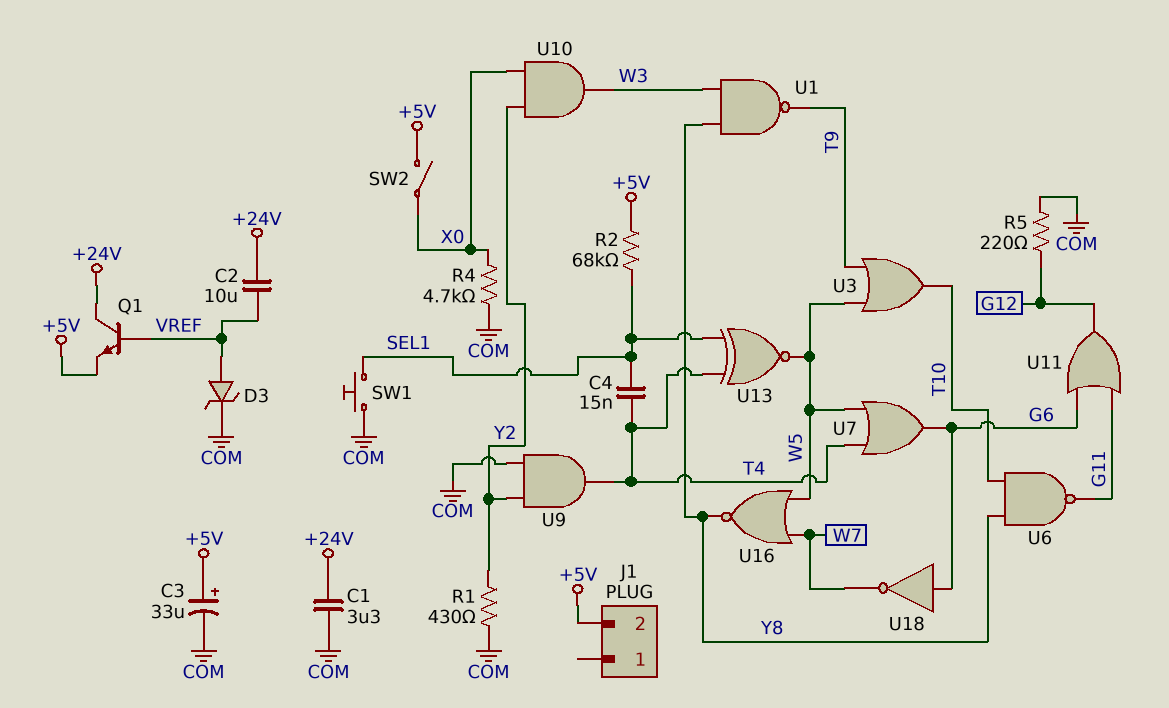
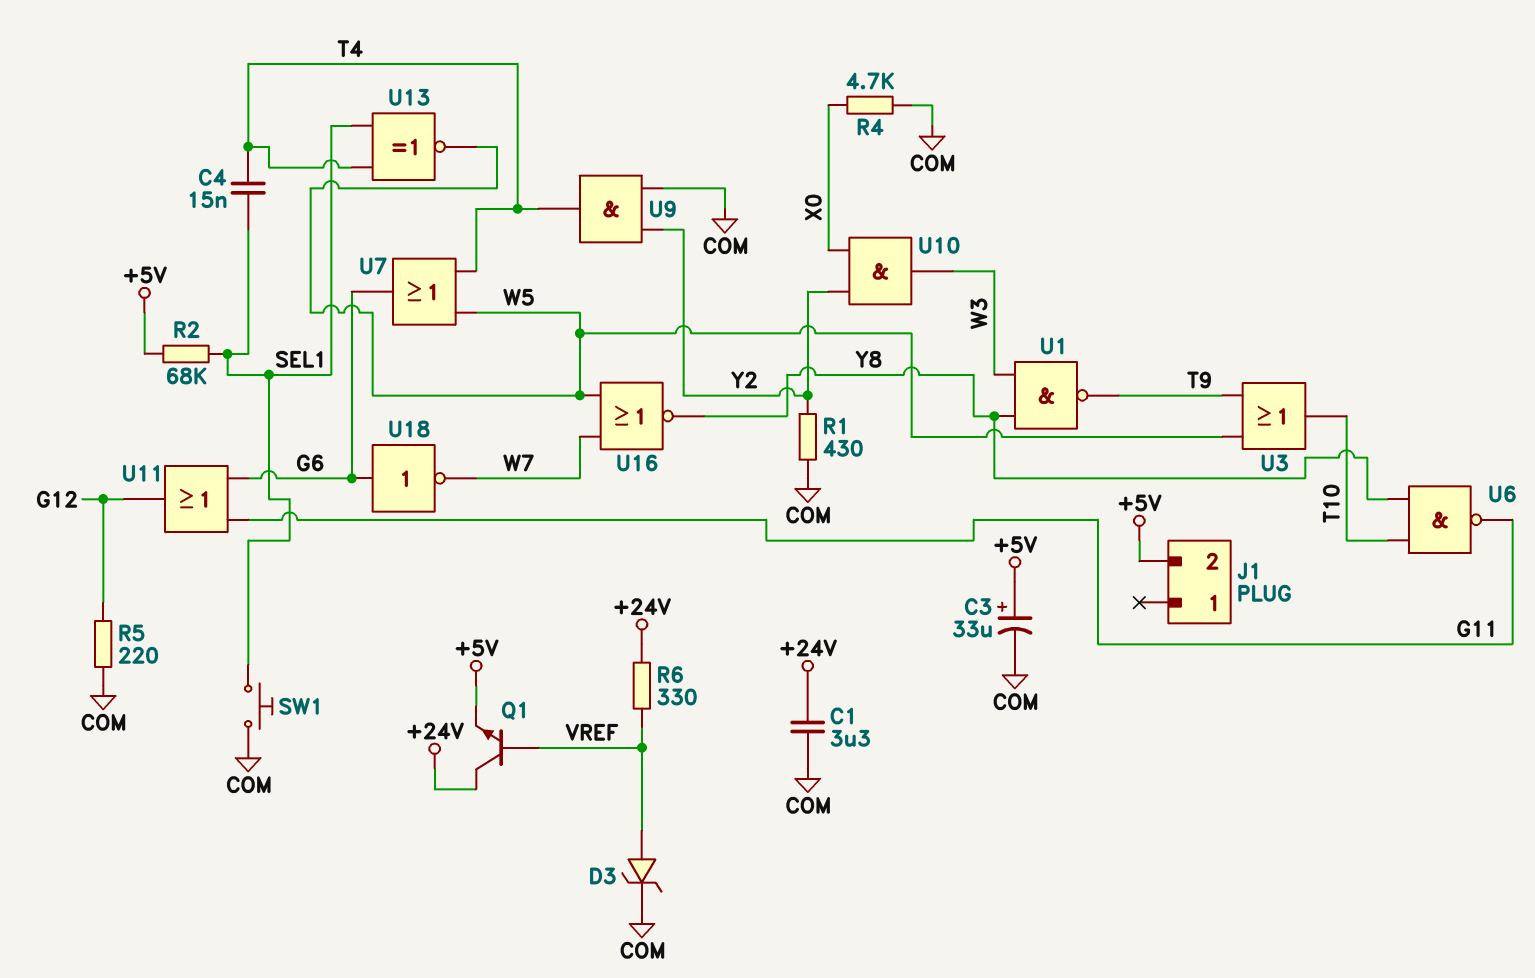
C2: 10uF (+24V, VREF) -> none
R6: none -> 330 (+24V, VREF)
SW2: switch (+5V, X0) -> none

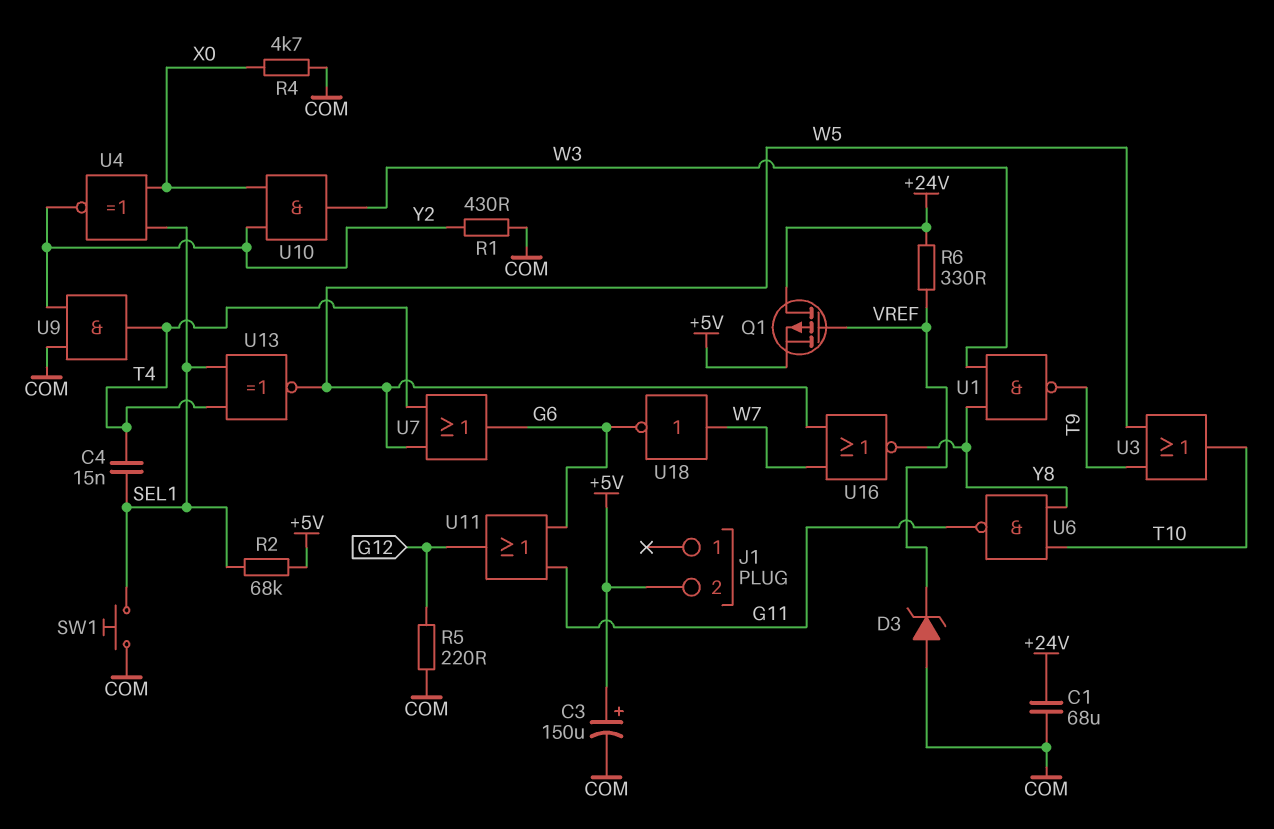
C1: 3.3uF (+24V, COM) -> 68uF (+24V, COM)
C3: 33uF (plus +5V, minus COM) -> 150uF (plus +5V, minus COM)
D3: zener (A VREF, K COM) -> zener (A COM, K VREF)
Q1: NPN (B VREF, C +24V, E +5V) -> PMOS (G VREF, D +24V, S +5V)
U4: none -> XNOR (in SEL1, in X0, out Y2)
U18: NOT (in G6, out W7) -> NOT (in W7, out G6)

